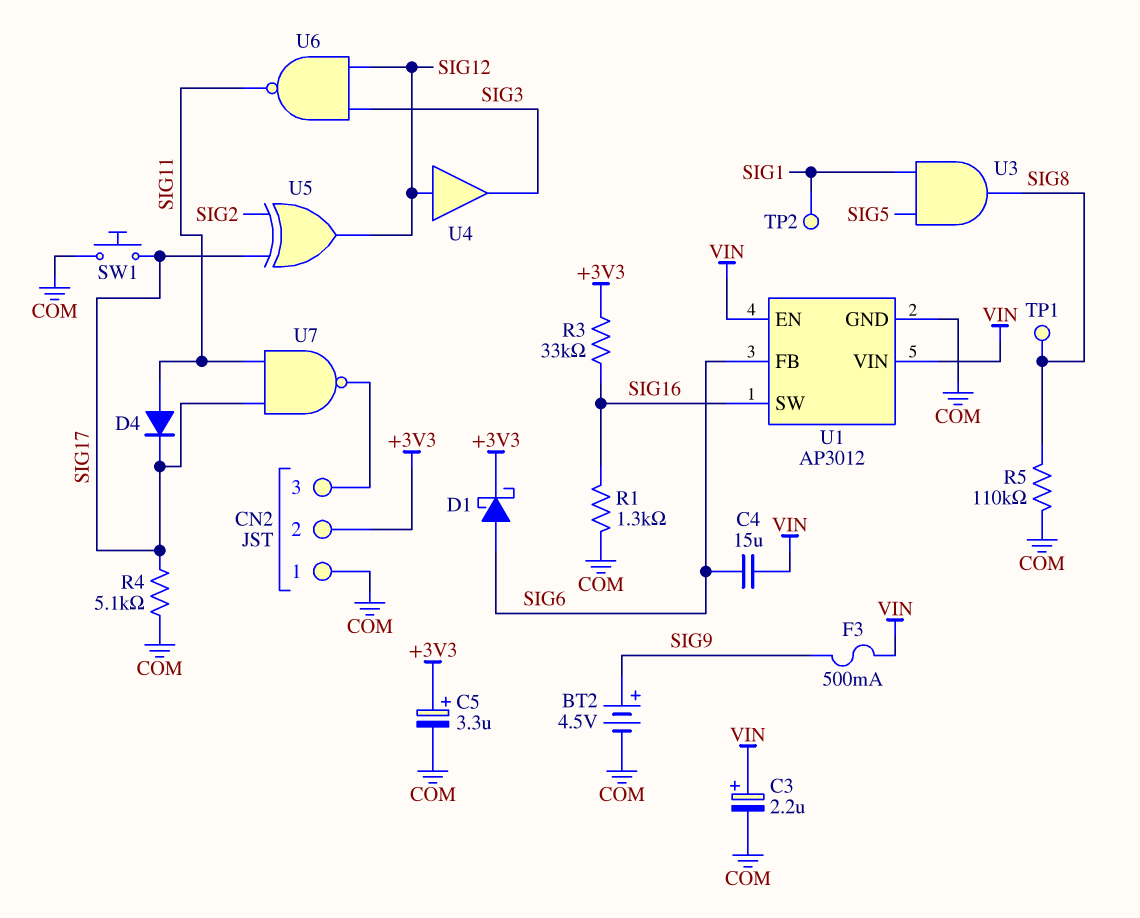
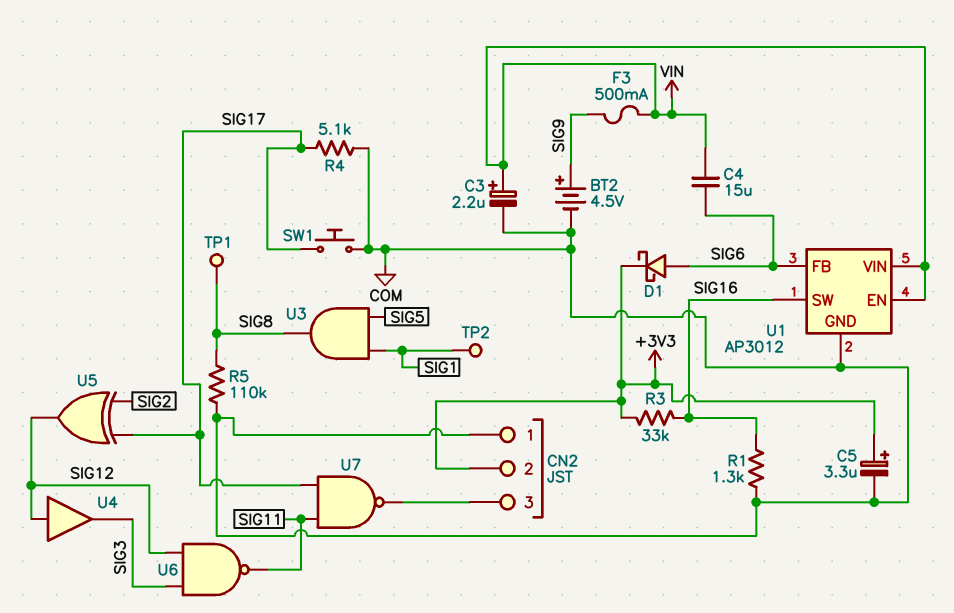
D4: diode (A SIG11, K SIG17) -> none

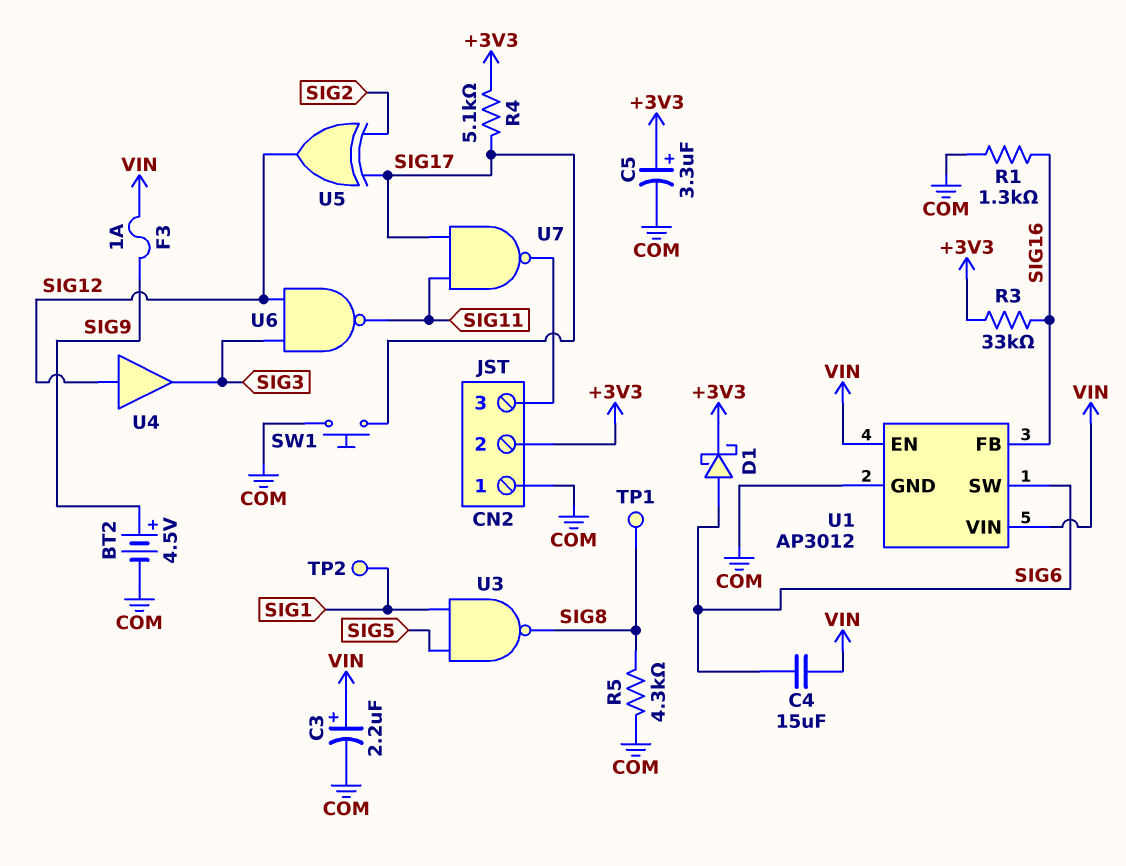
F3: 500mA (SIG9, VIN) -> 1A (SIG9, VIN)
R4: 5.1k (COM, SIG17) -> 5.1k (+3V3, SIG17)
R5: 110k (COM, SIG8) -> 4.3k (COM, SIG8)
U1 pin FB: SIG6 -> SIG16
U1 pin SW: SIG16 -> SIG6
U3: AND (in SIG1, in SIG5, out SIG8) -> NAND (in SIG1, in SIG5, out SIG8)

